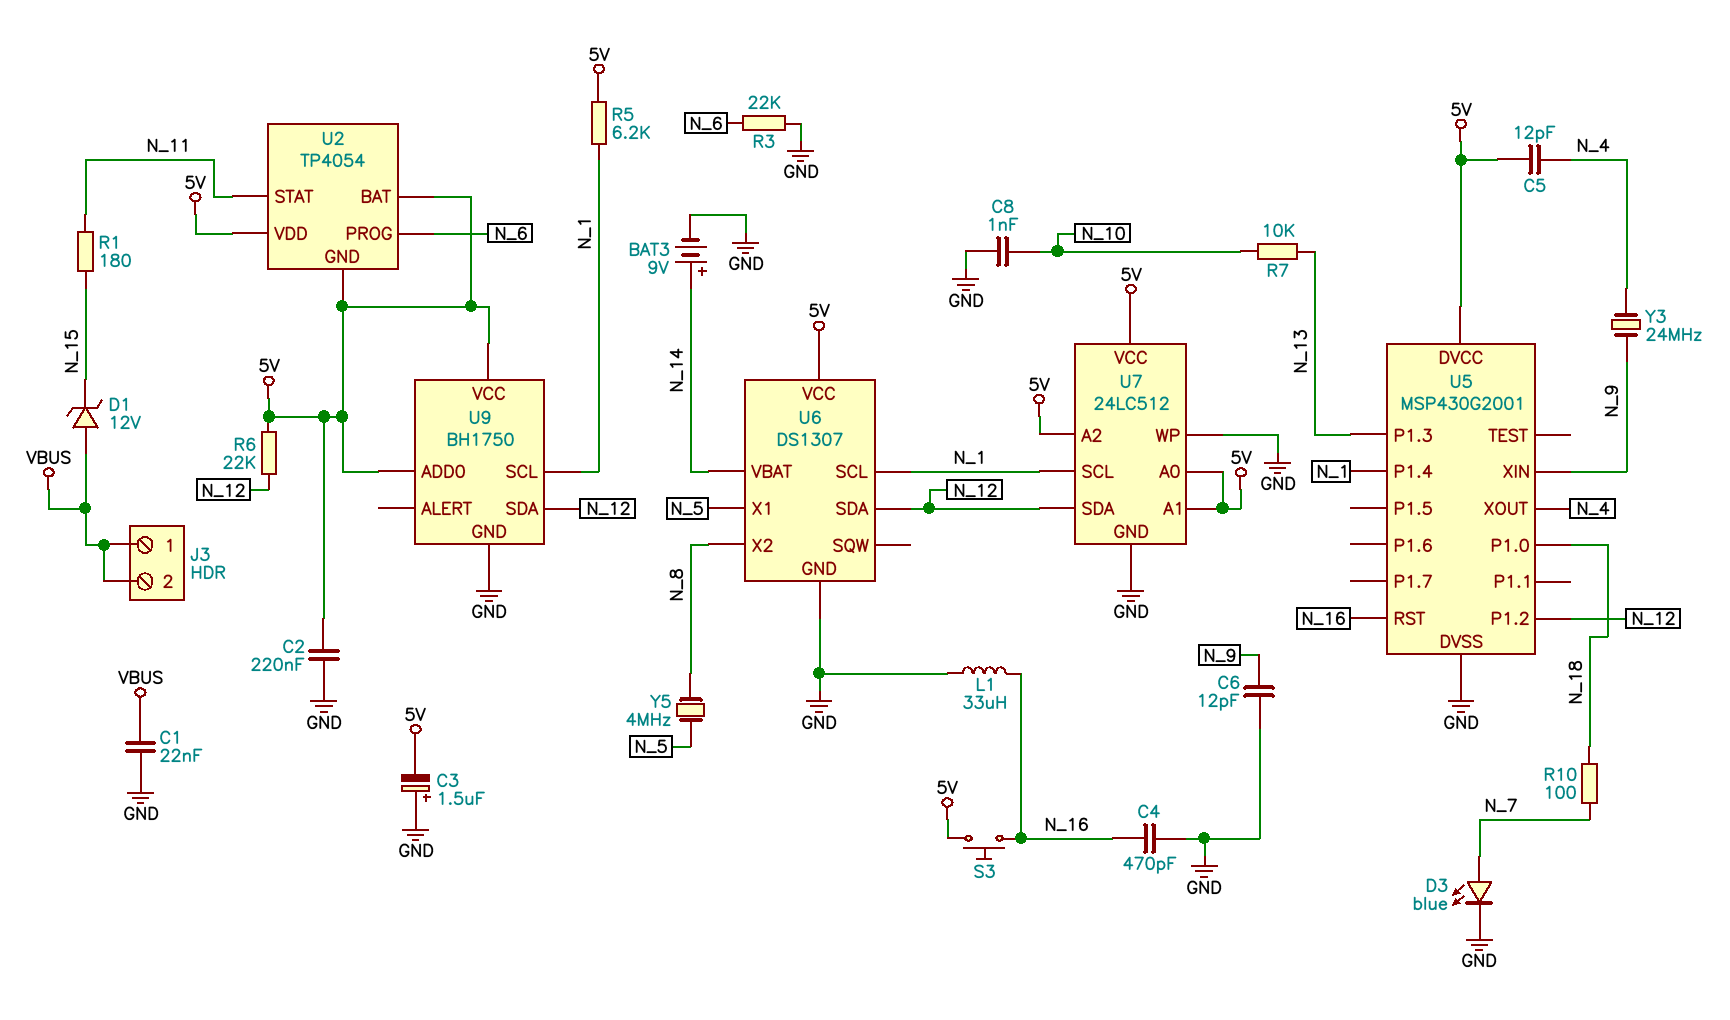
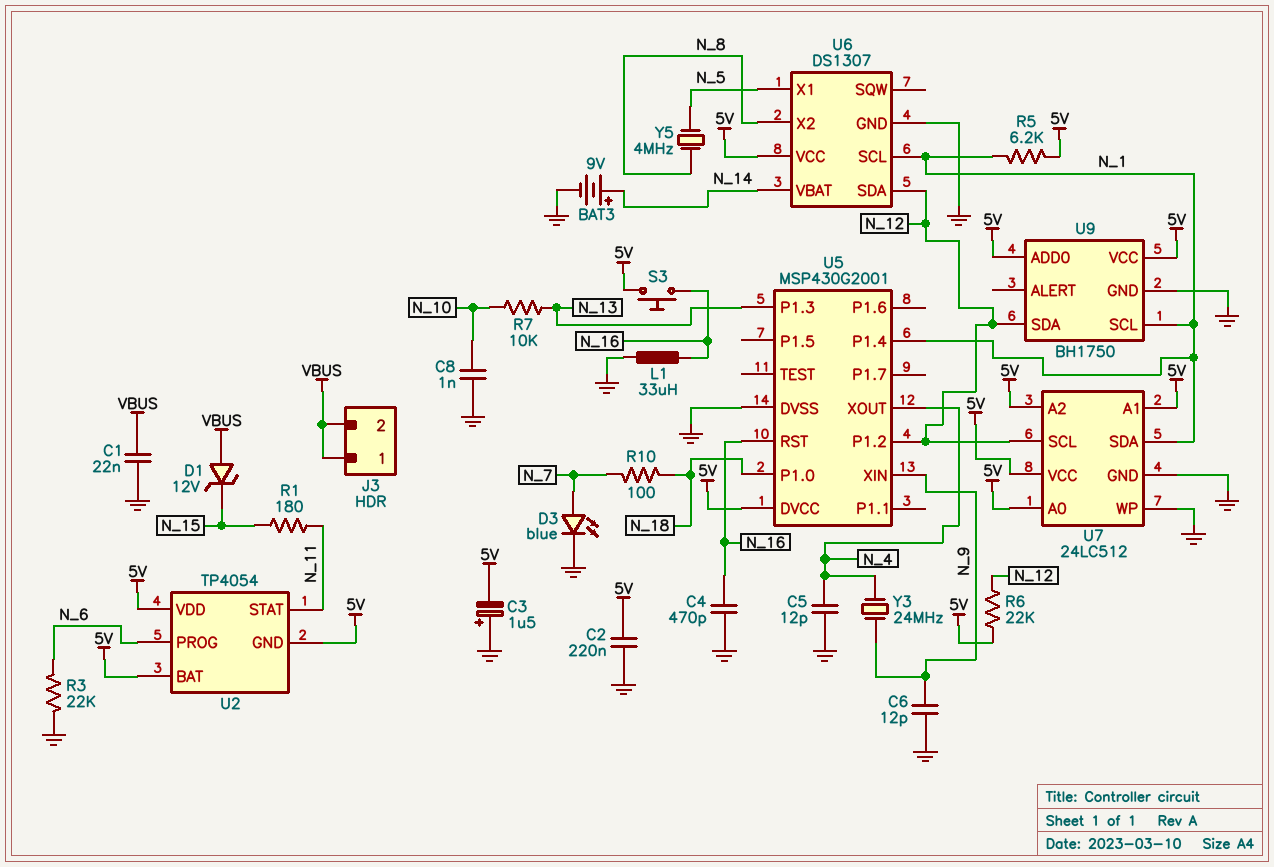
C5: 12pF (5V, N_4) -> 12pF (GND, N_4)
U7 pin SCL: N_1 -> N_12
U7 pin SDA: N_12 -> N_1

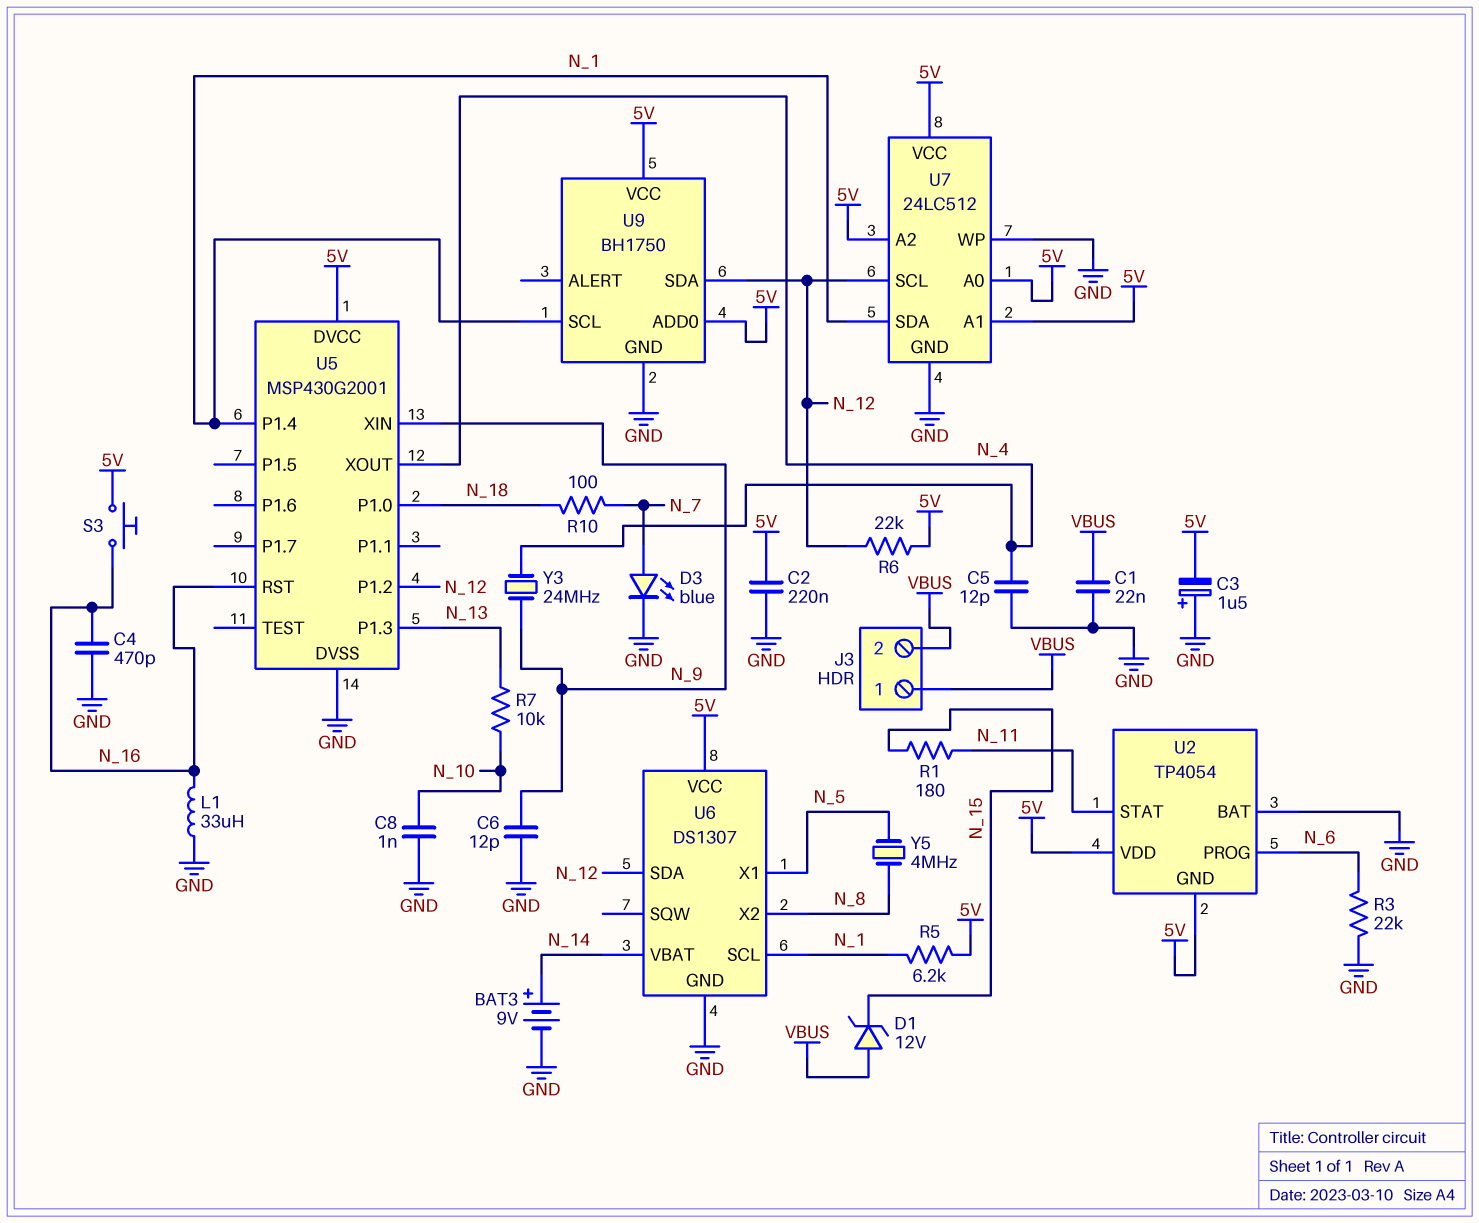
U2 pin BAT: 5V -> GND

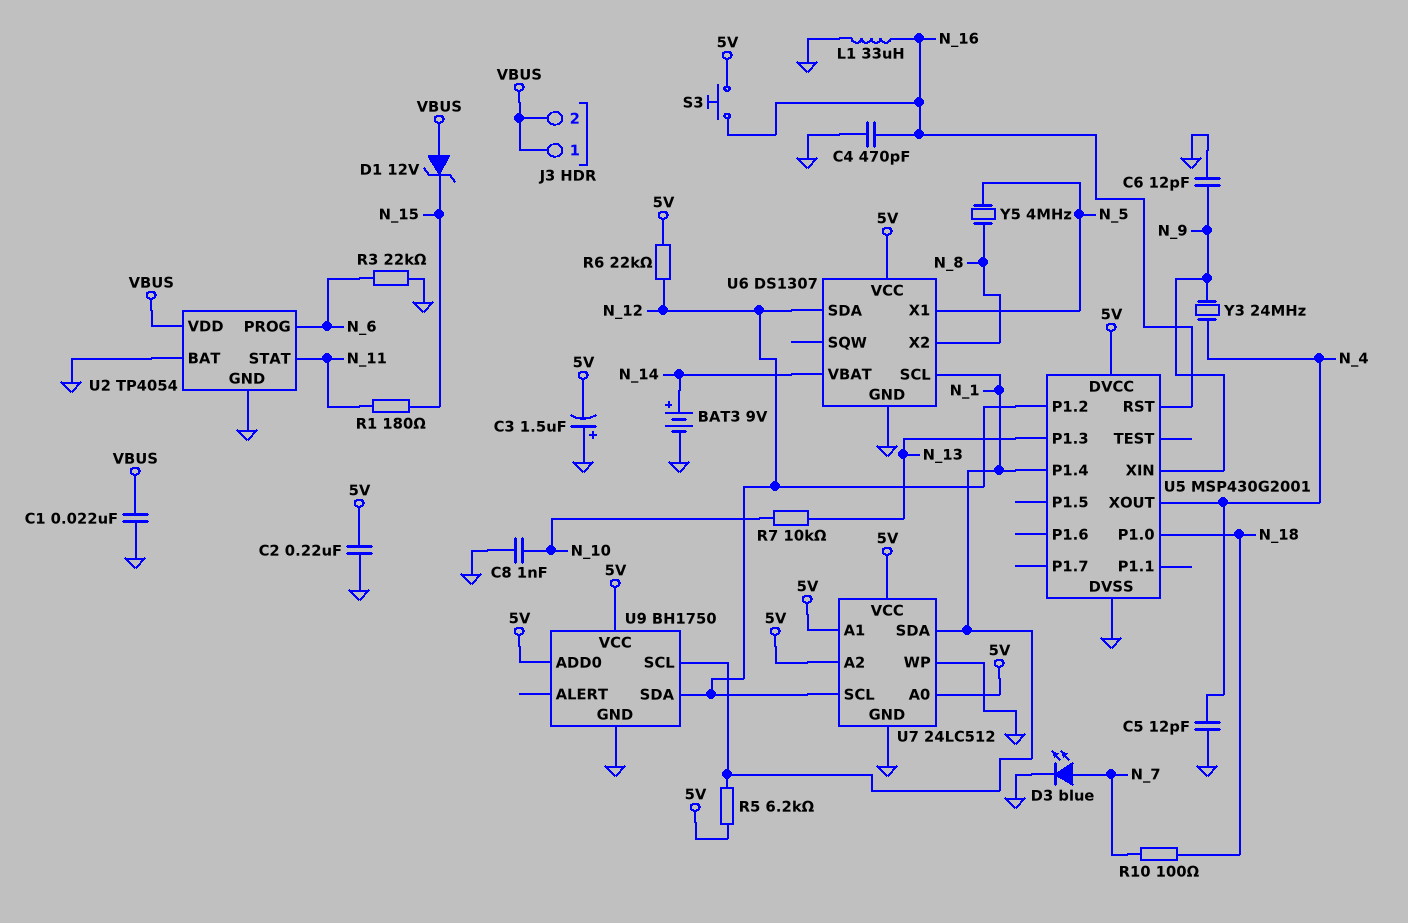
U2 pin GND: 5V -> GND
U2 pin VDD: 5V -> VBUS

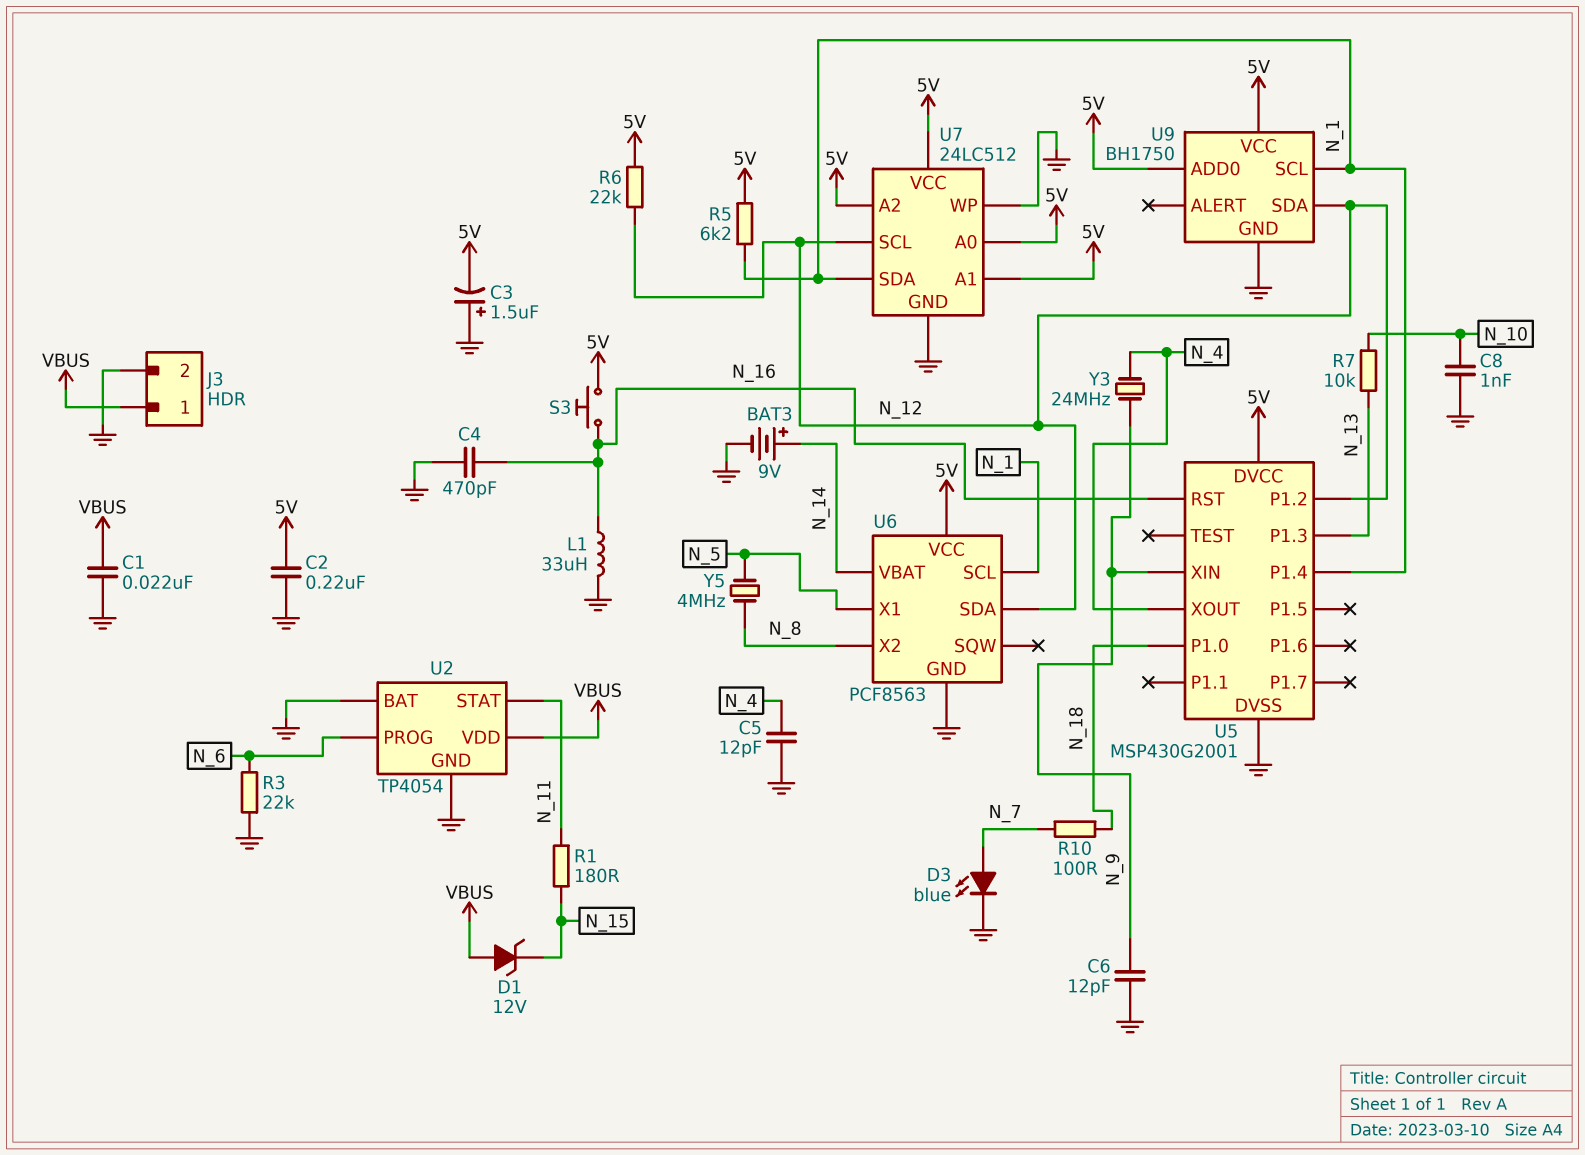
J3 pin 2: VBUS -> GND
U6: DS1307 -> PCF8563

